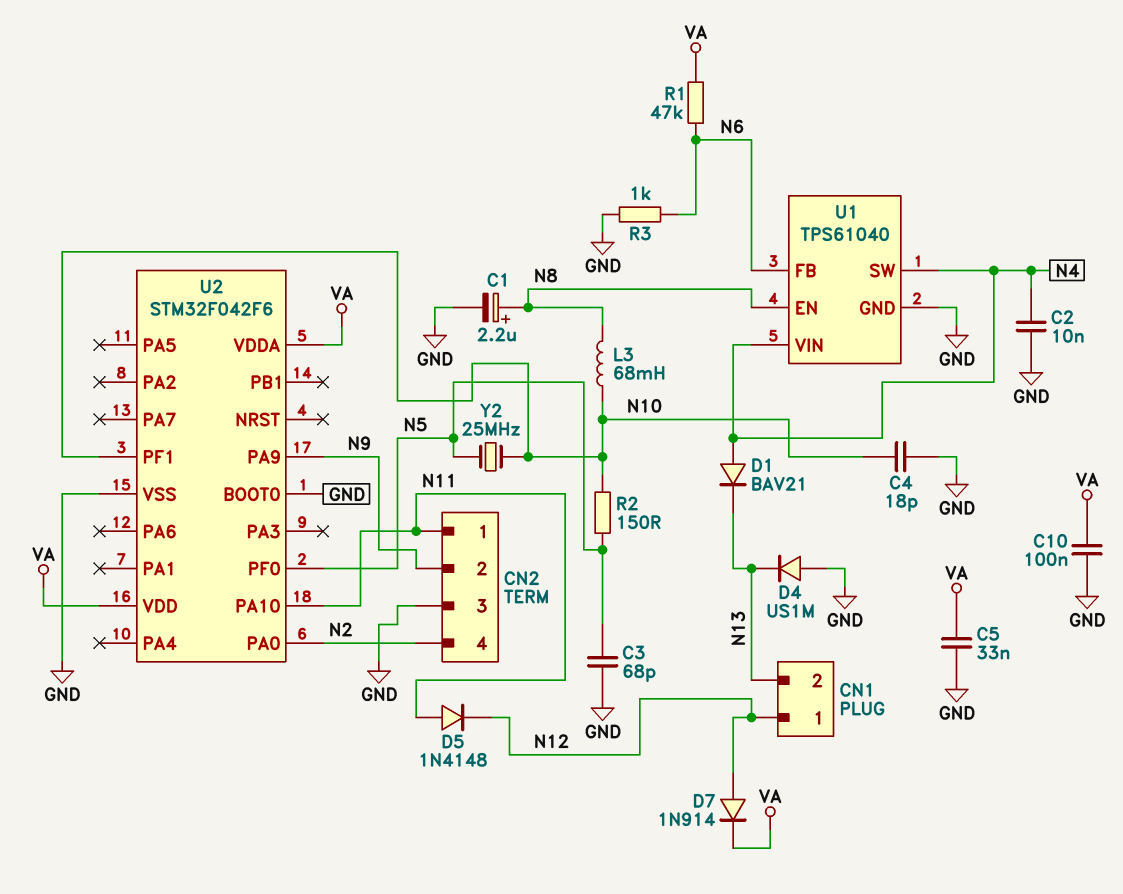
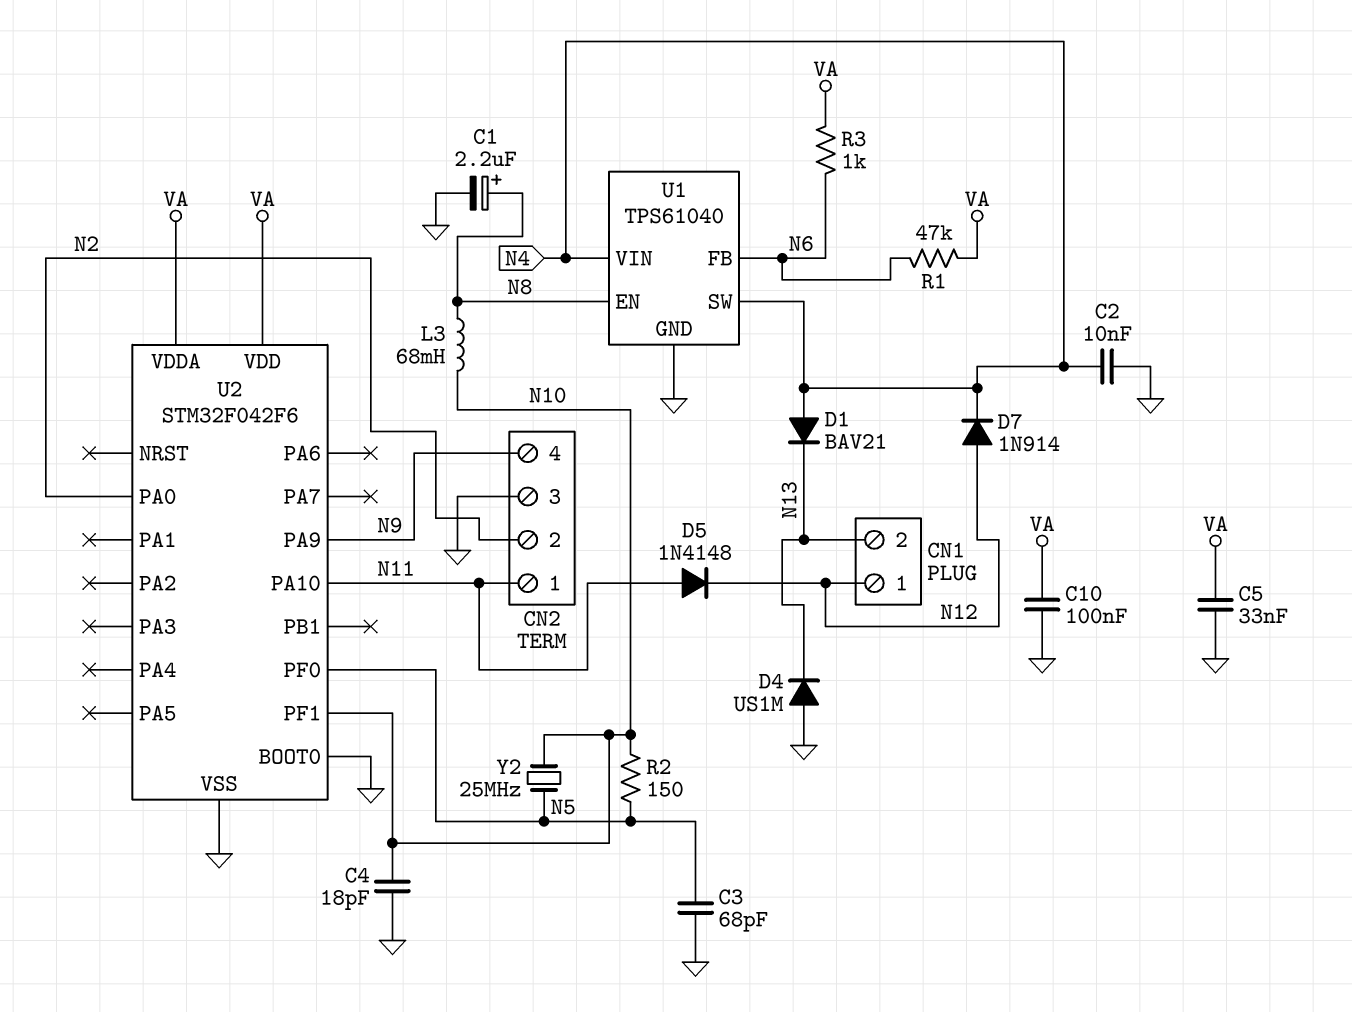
CN2 pin 2: N9 -> N2
CN2 pin 4: N2 -> N9
D7: diode 1N914 (A N12, K VA) -> diode 1N914 (A N12, K N4)
R3: 1k (GND, N6) -> 1k (N6, VA)

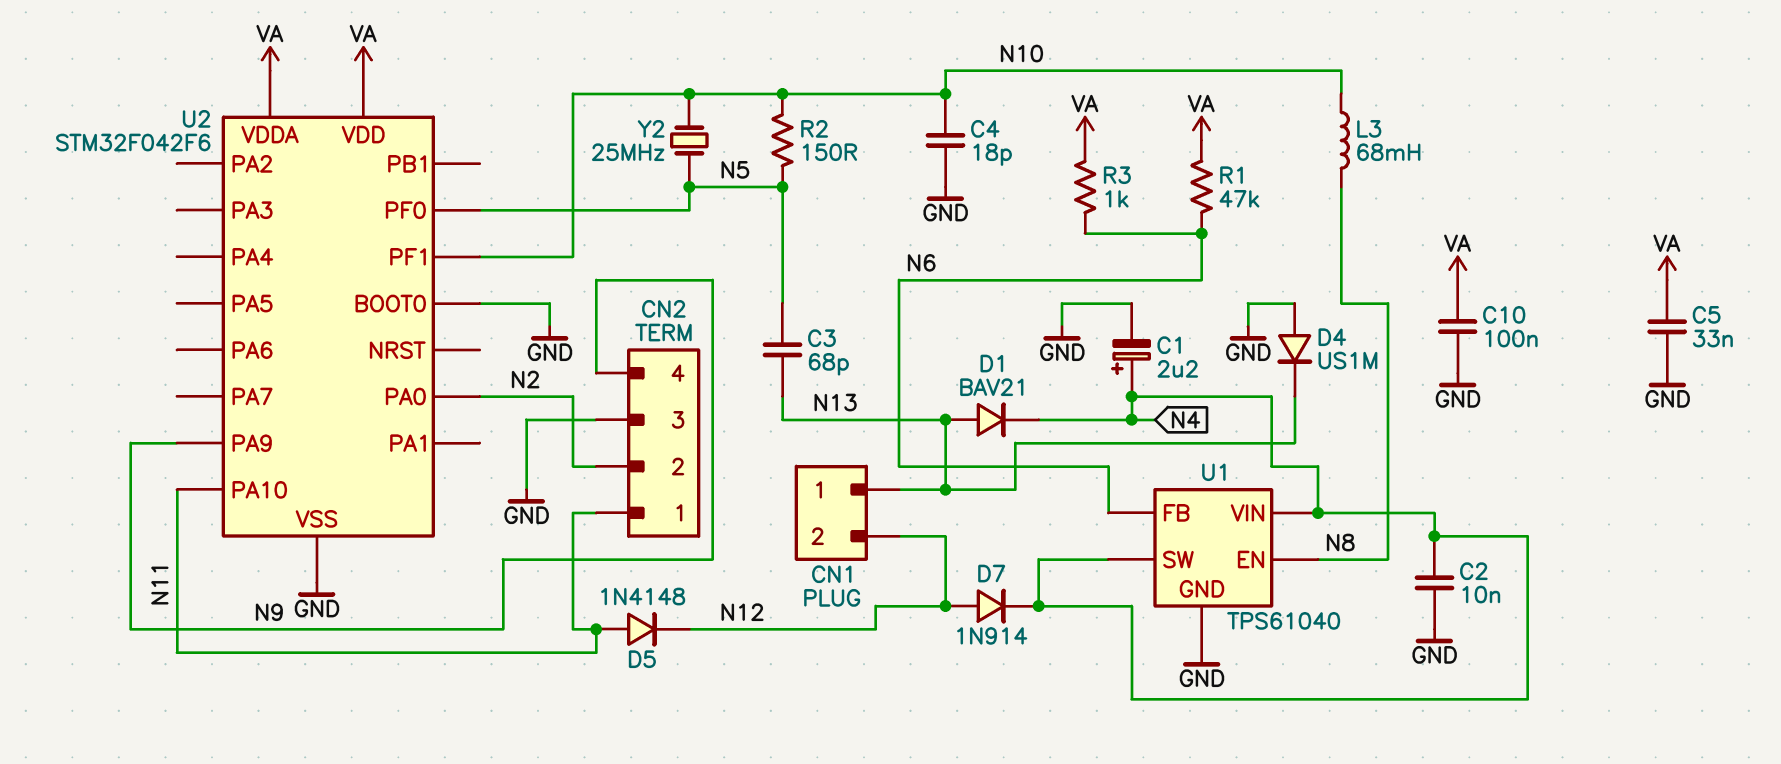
C1: 2.2uF (plus N8, minus GND) -> 2.2uF (plus N4, minus GND)
C3: 68pF (GND, N5) -> 68pF (N5, N13)
CN1 pin 1: N12 -> N13
CN1 pin 2: N13 -> N12
D1: diode BAV21 (A N4, K N13) -> diode BAV21 (A N13, K N4)

